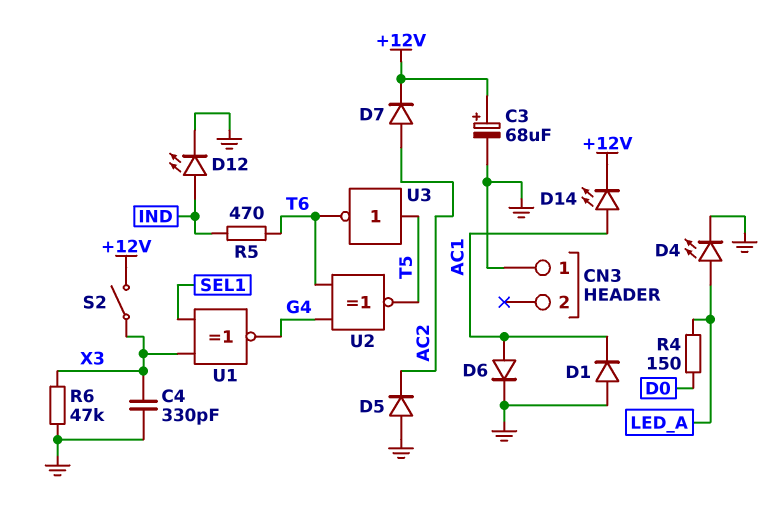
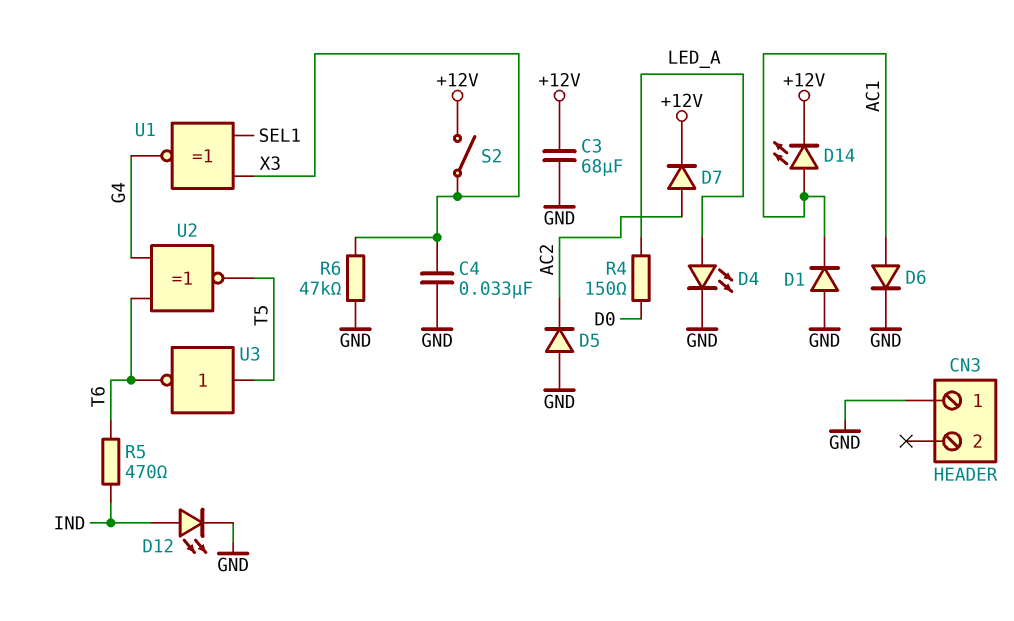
C3: 68uF (plus +12V, minus GND) -> 68uF (+12V, GND)
C4: 330pF (GND, X3) -> 33nF (GND, X3)

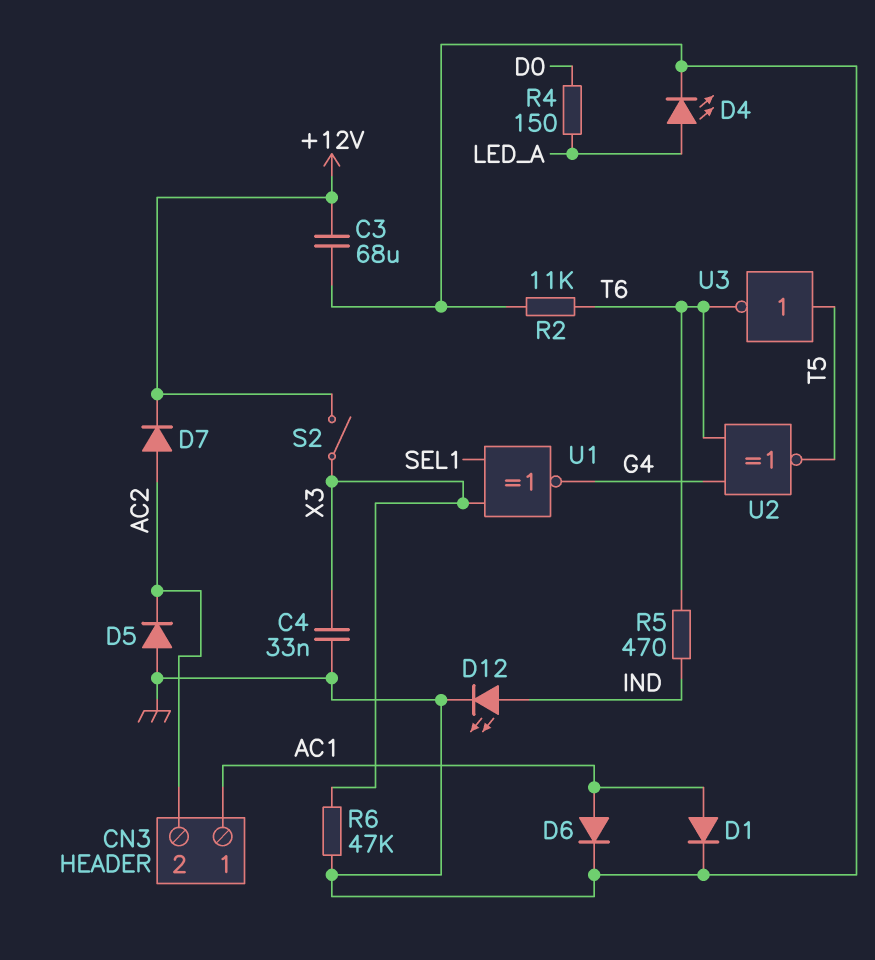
CN3 pin 1: GND -> AC1
CN3 pin 2: none -> AC2
D1: diode (A GND, K AC1) -> diode (A AC1, K GND)
D14: LED (A AC1, K +12V) -> none
R2: none -> 11k (GND, T6)

